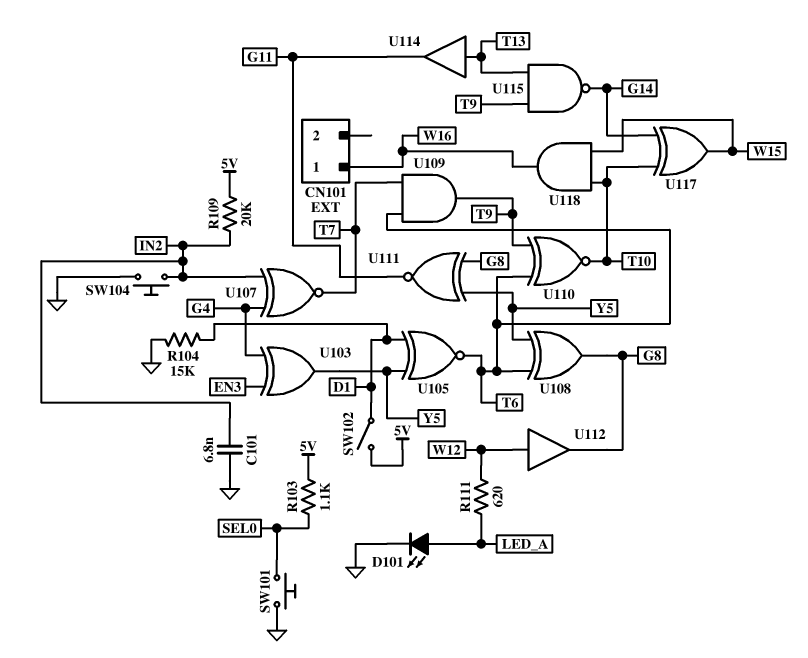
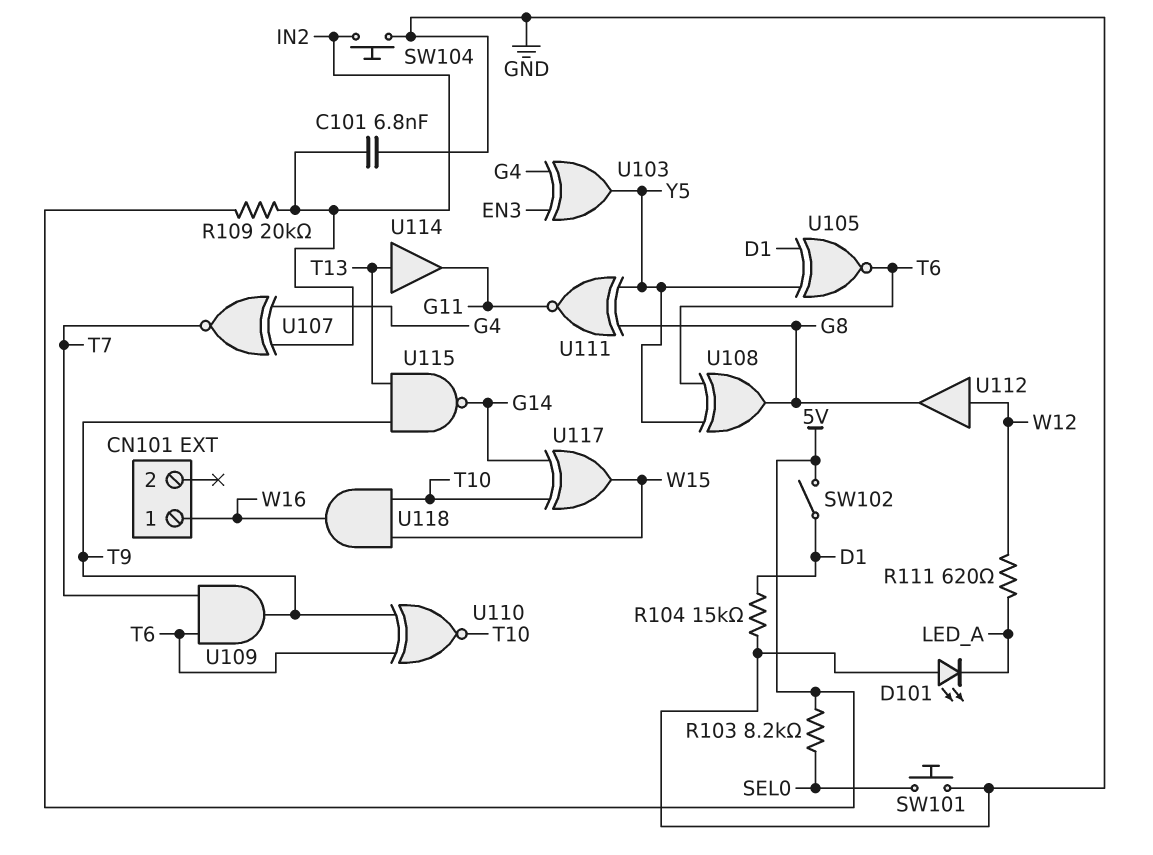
D101: LED (A LED_A, K GND) -> LED (A GND, K LED_A)
R103: 1.1k (5V, SEL0) -> 8.2k (5V, SEL0)

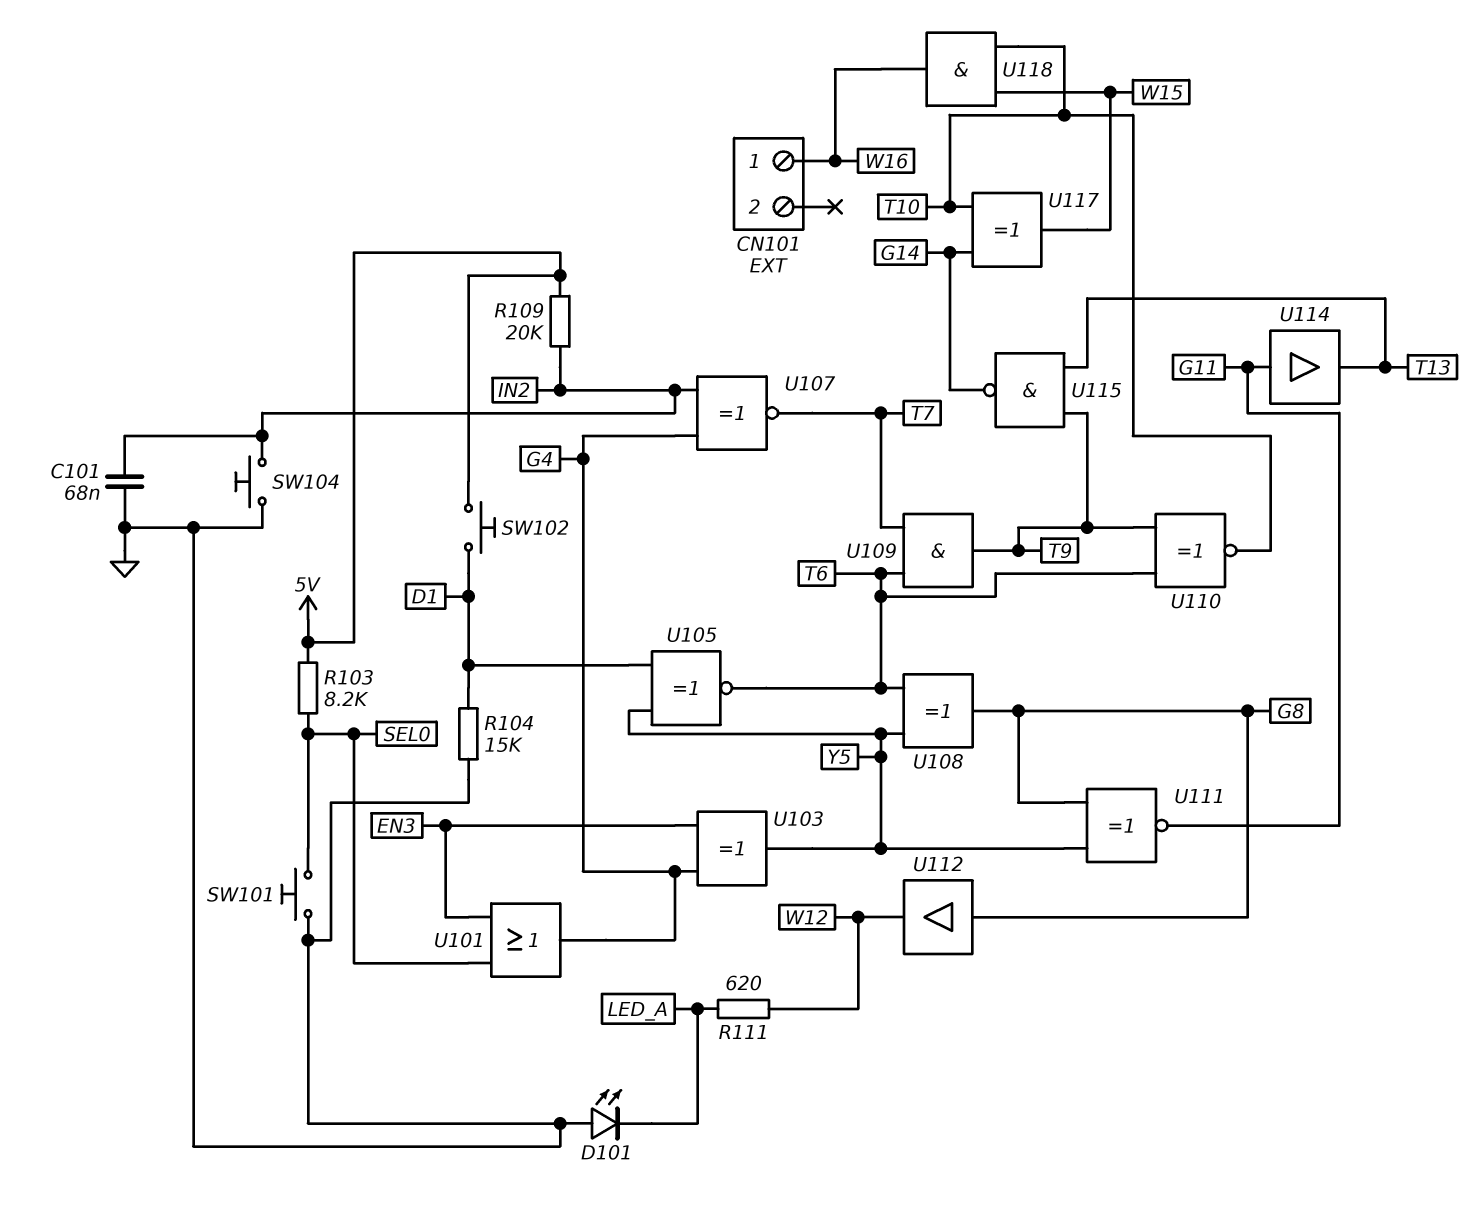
C101: 6.8nF (GND, IN2) -> 68nF (GND, IN2)
SW102: switch (5V, D1) -> button (5V, D1)
U101: none -> OR (in EN3, in SEL0, out G4)
U112: buffer (in W12, out G8) -> buffer (in G8, out W12)
U114: buffer (in T13, out G11) -> buffer (in G11, out T13)

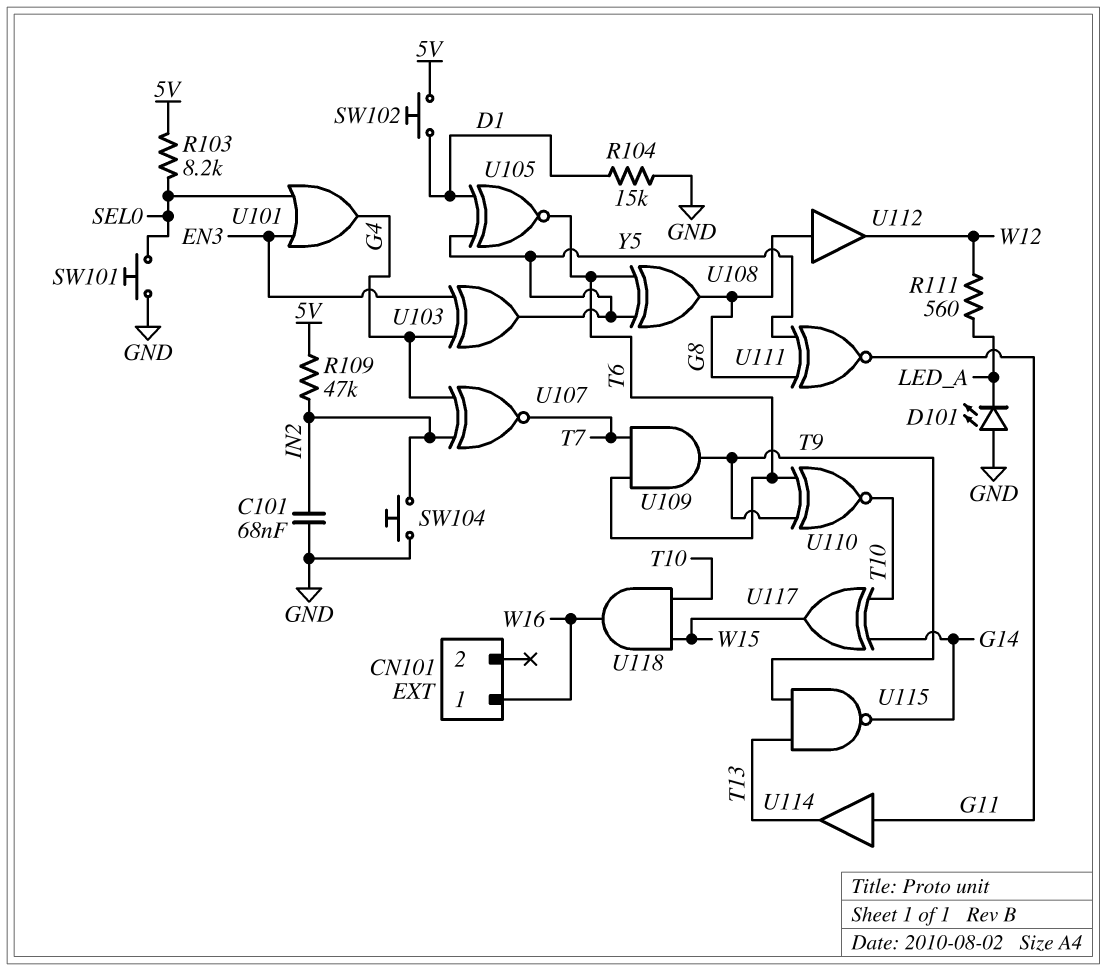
R109: 20k (5V, IN2) -> 47k (5V, IN2)
R111: 620 (LED_A, W12) -> 560 (LED_A, W12)

